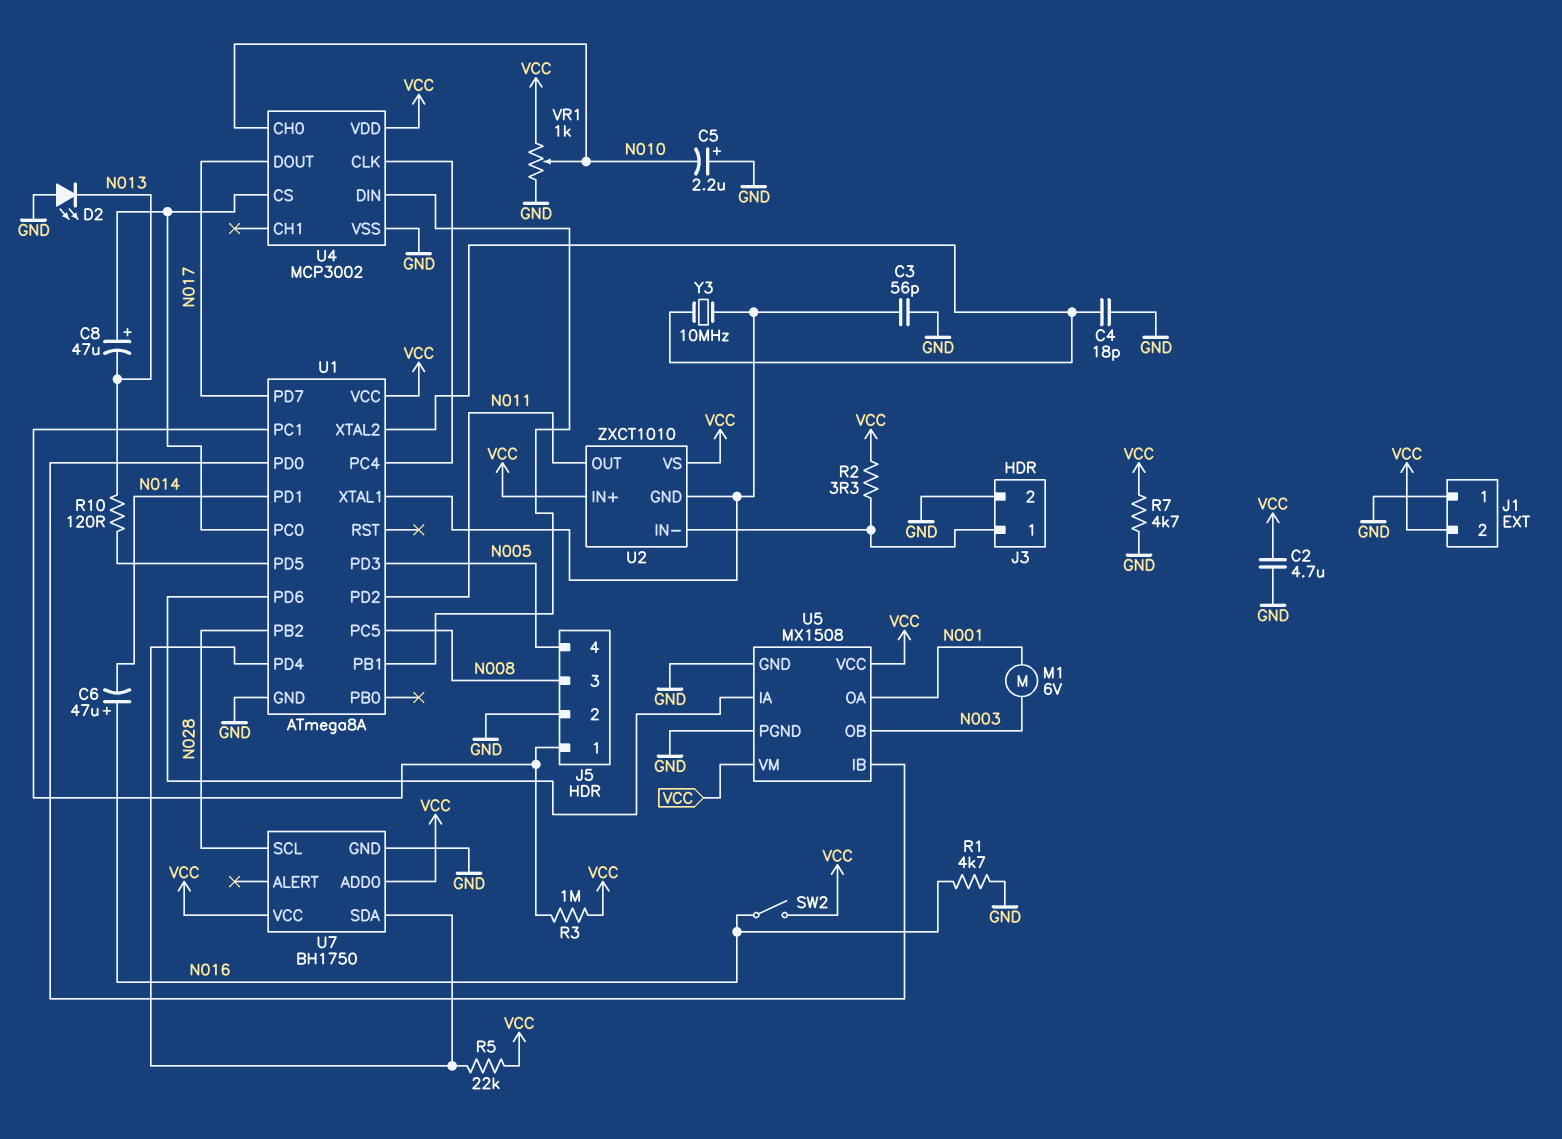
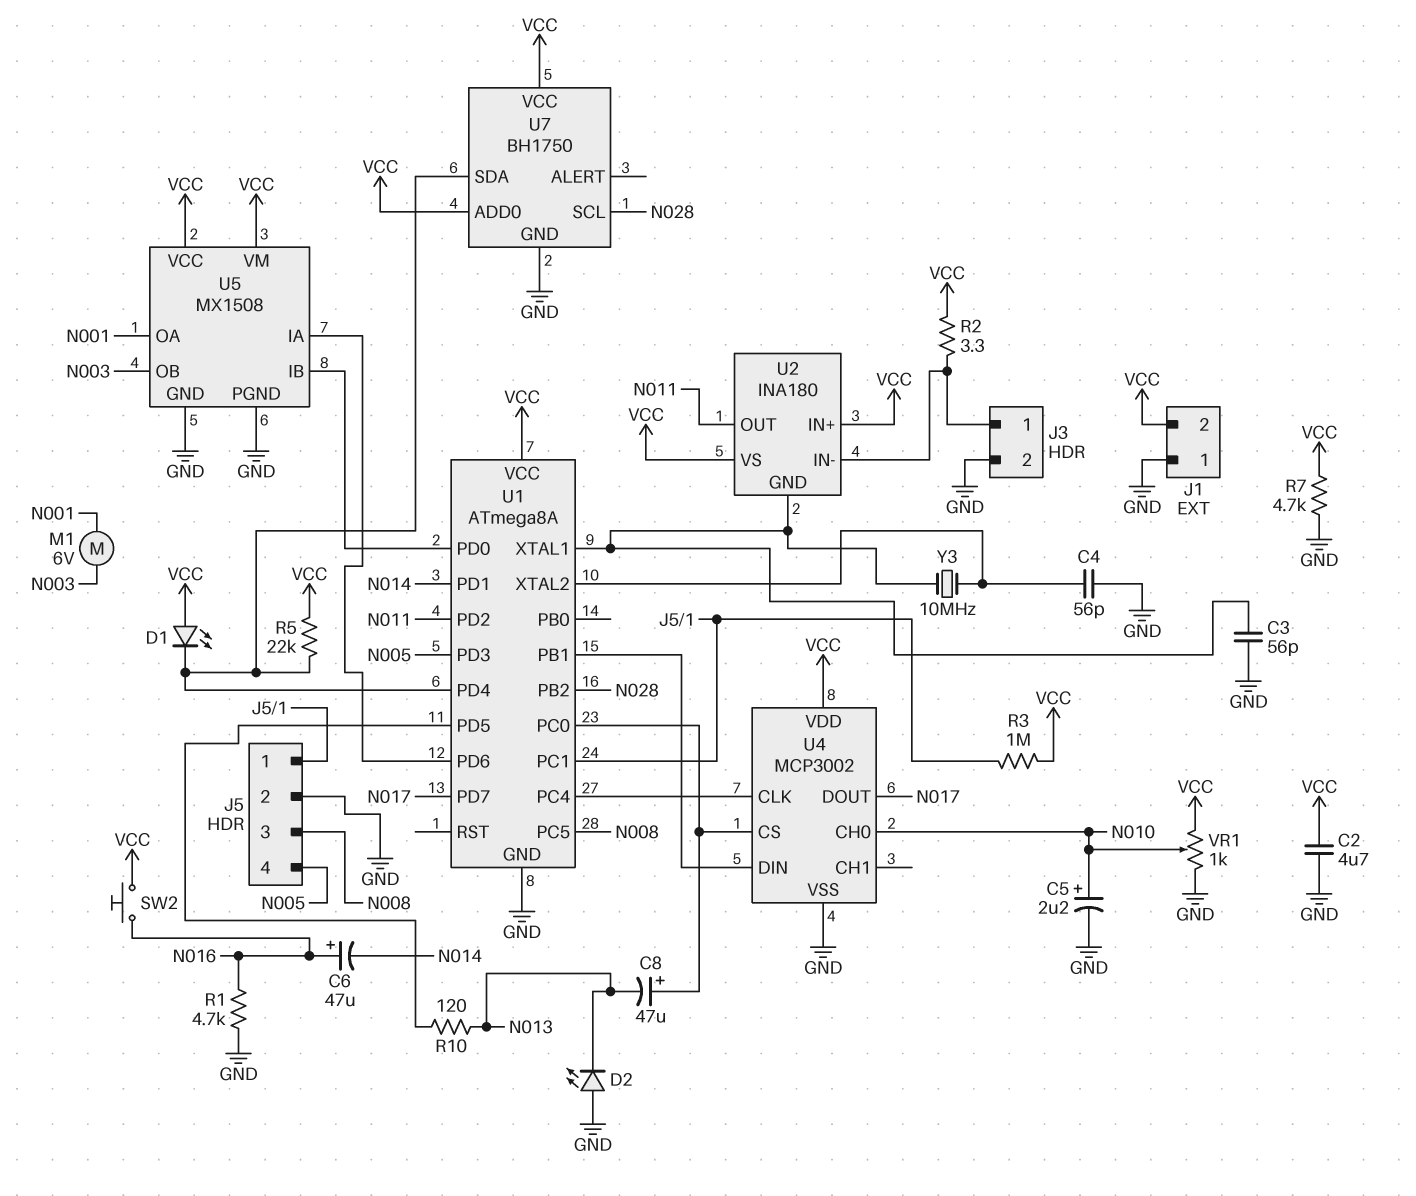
C4: 18pF (GND, U1/XTAL2) -> 56pF (GND, U1/XTAL2)
C5: 2.2uF (plus GND, minus N010) -> 2.2uF (plus N010, minus GND)
D1: none -> LED (A VCC, K U1/PD4)
SW2: switch (N016, VCC) -> button (N016, VCC)
U2: ZXCT1010 -> INA180

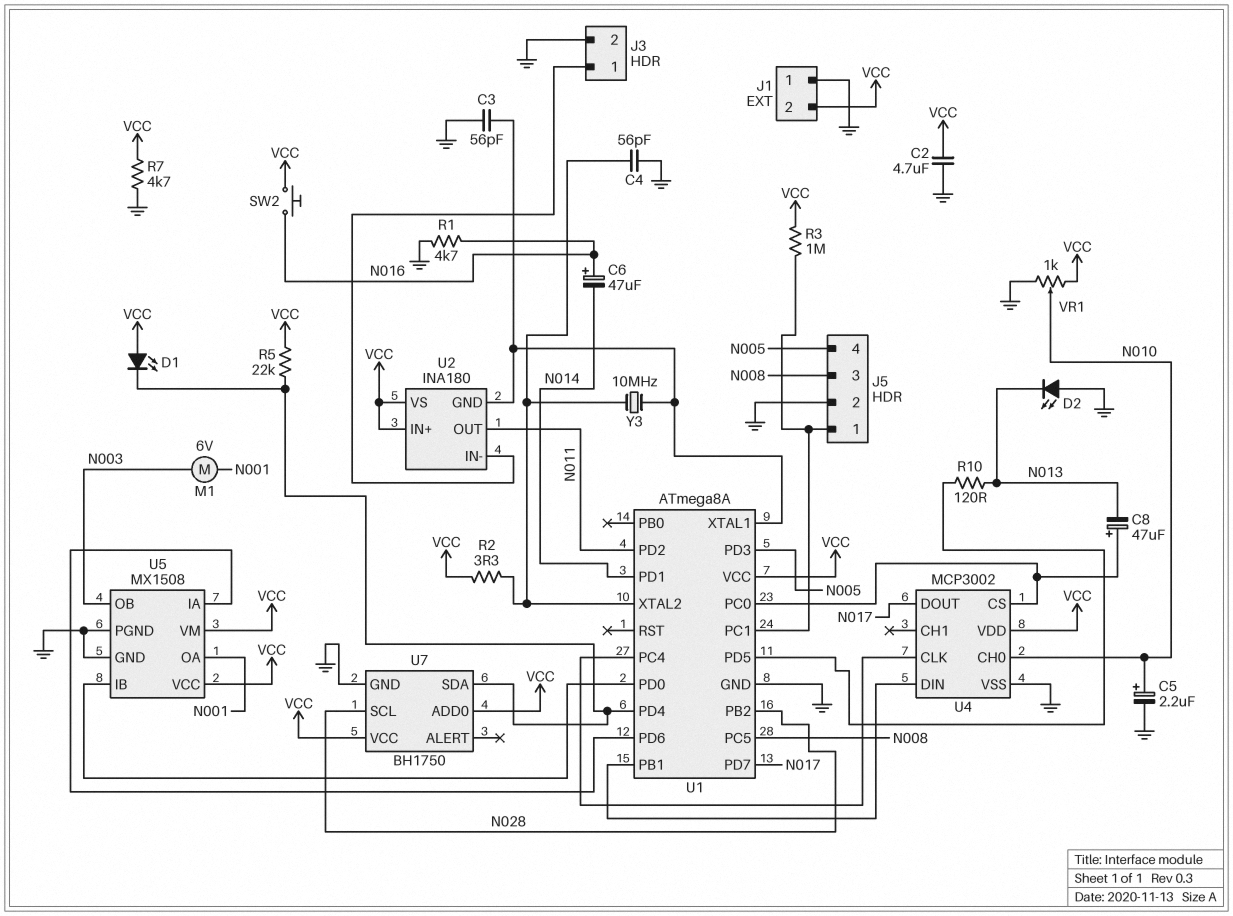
R2: 3.3 (J3/1, VCC) -> 3.3 (U1/XTAL2, VCC)

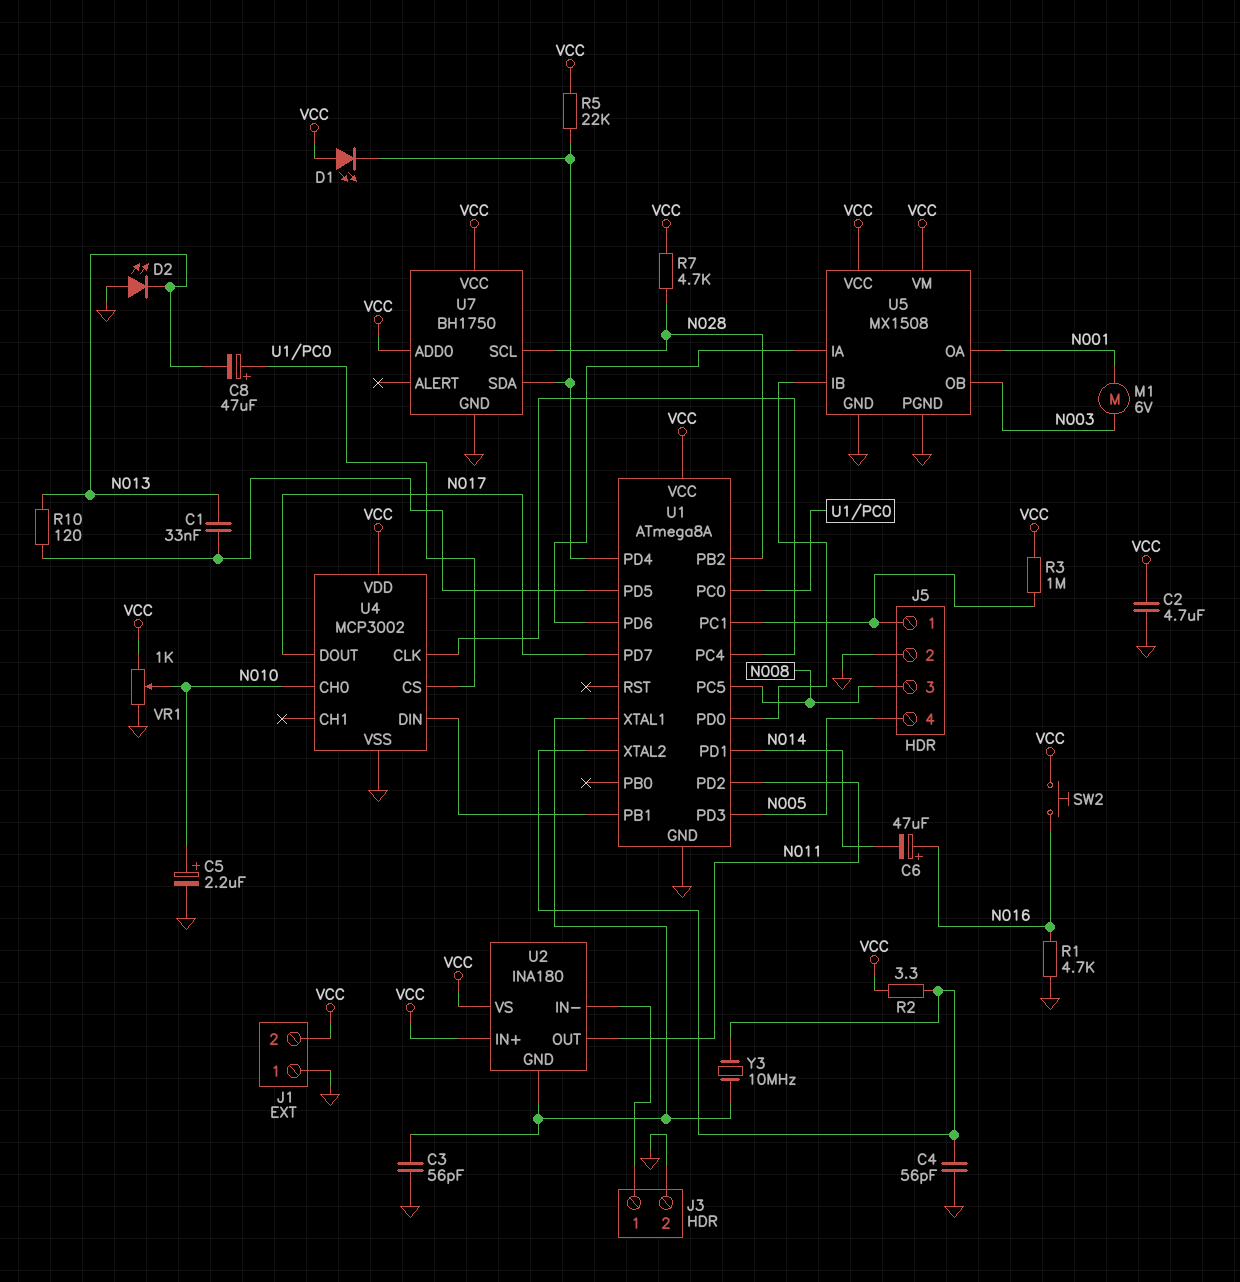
C1: none -> 33nF (N013, U1/PD5)
R7: 4.7k (GND, VCC) -> 4.7k (N028, VCC)

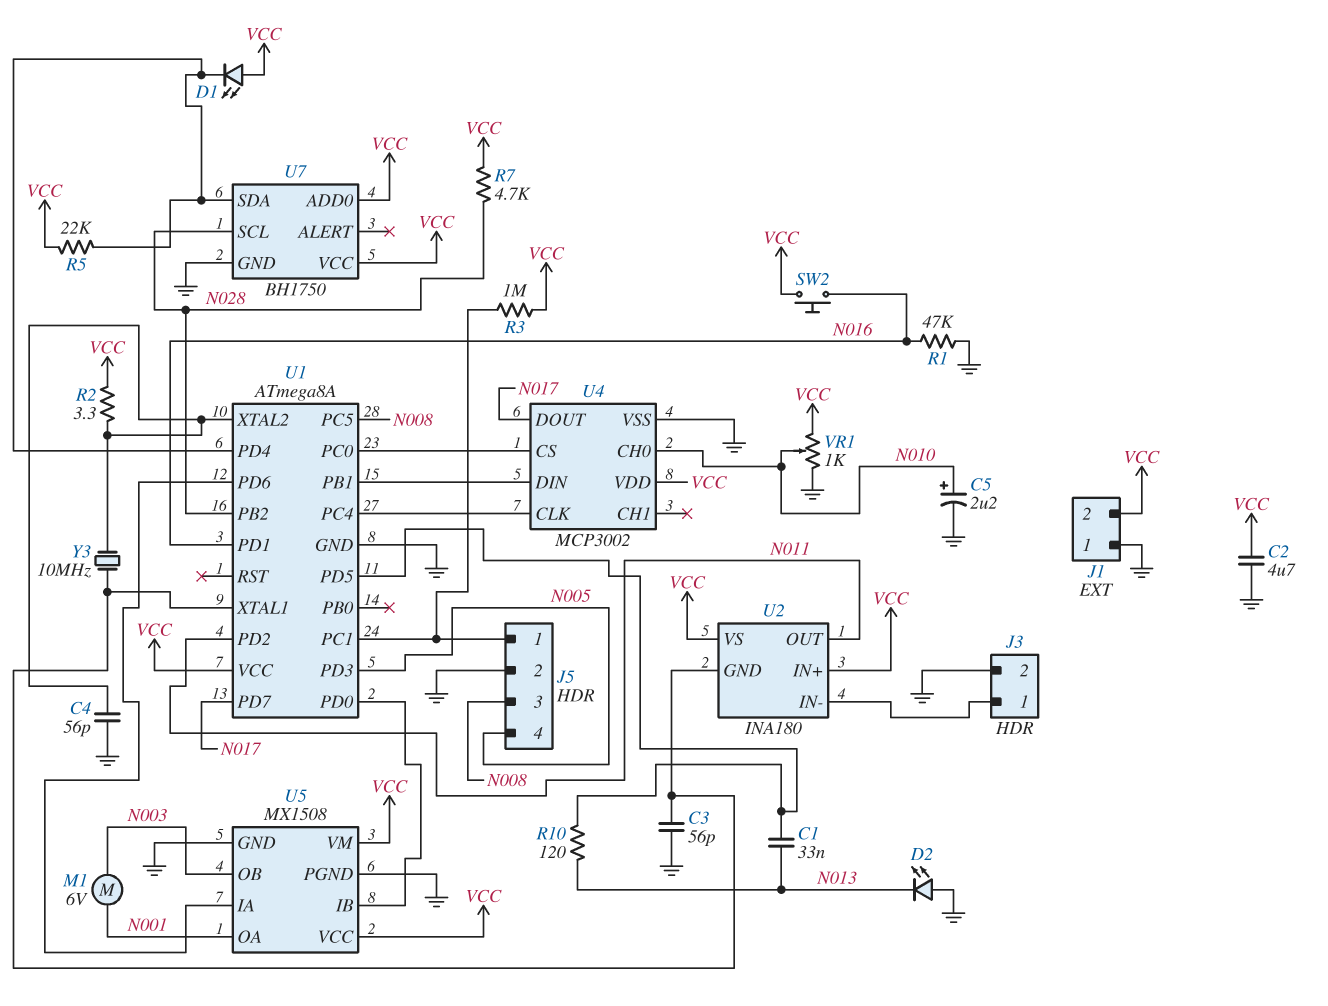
C6: 47uF (plus N016, minus N014) -> none
C8: 47uF (plus U1/PC0, minus N013) -> none
R1: 4.7k (GND, N016) -> 47k (GND, N016)
U1 pin PD1: N014 -> N016

